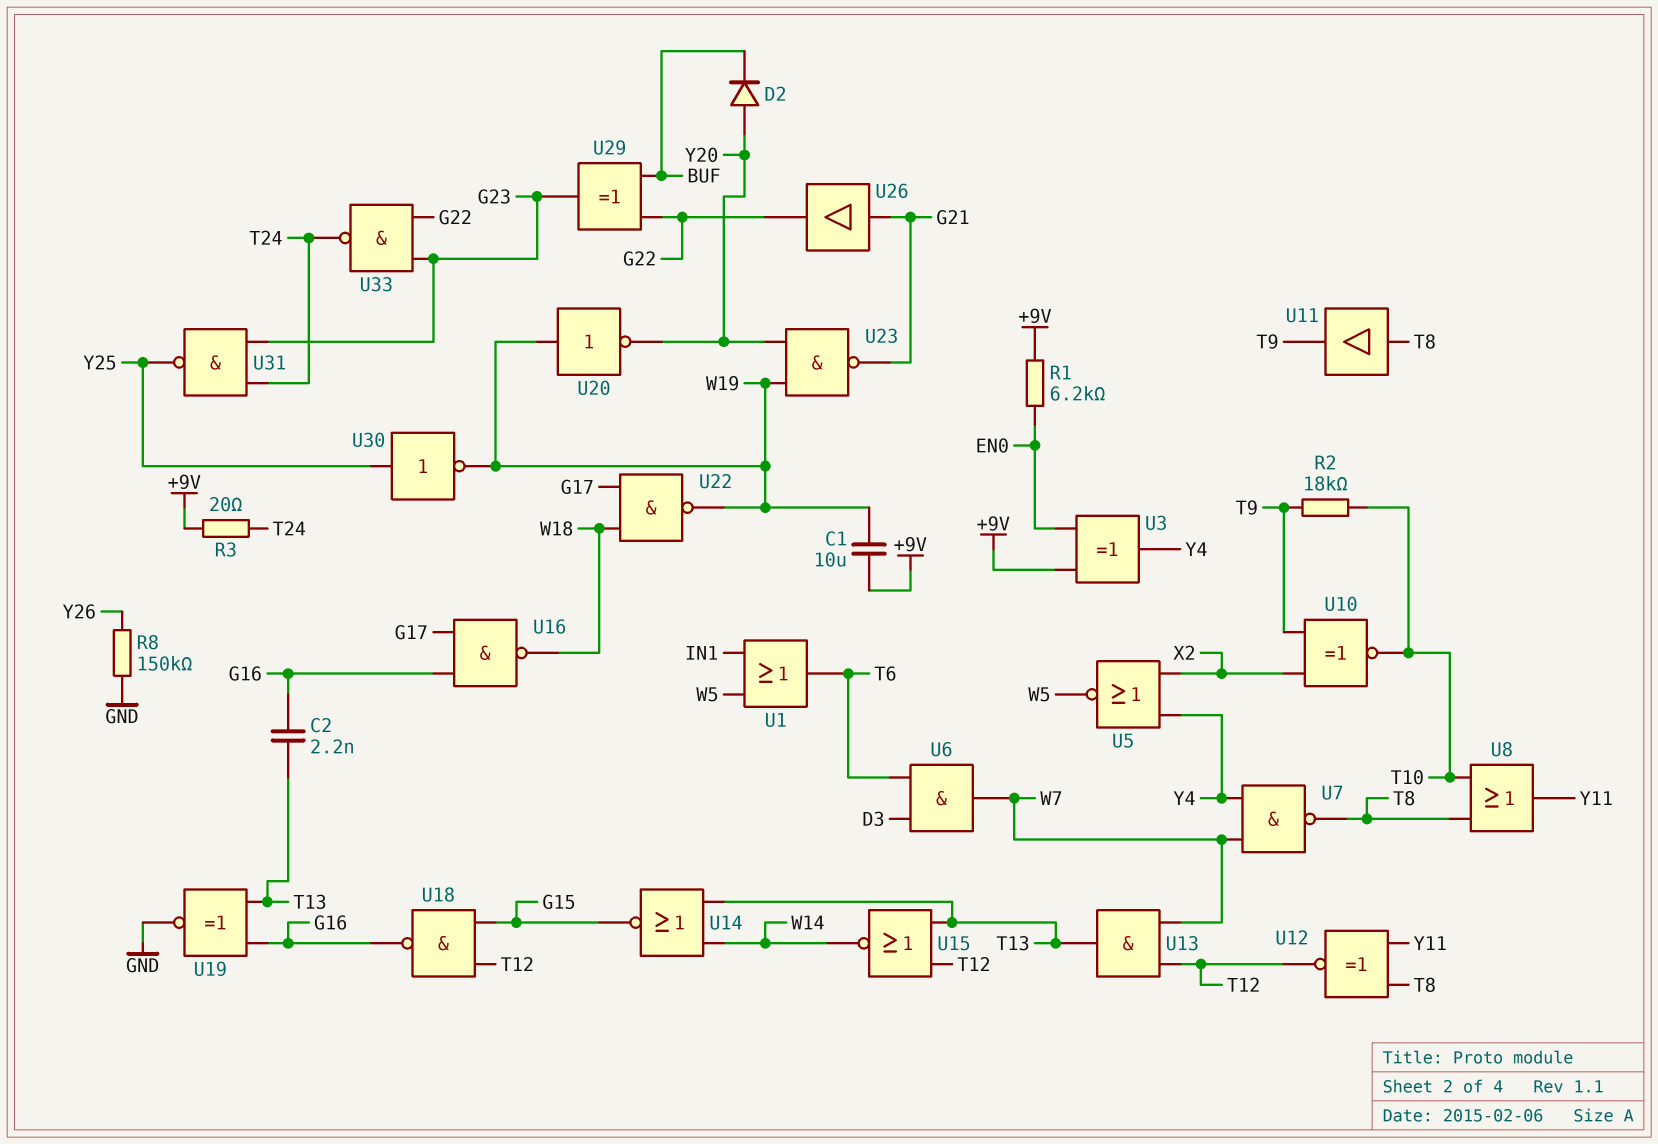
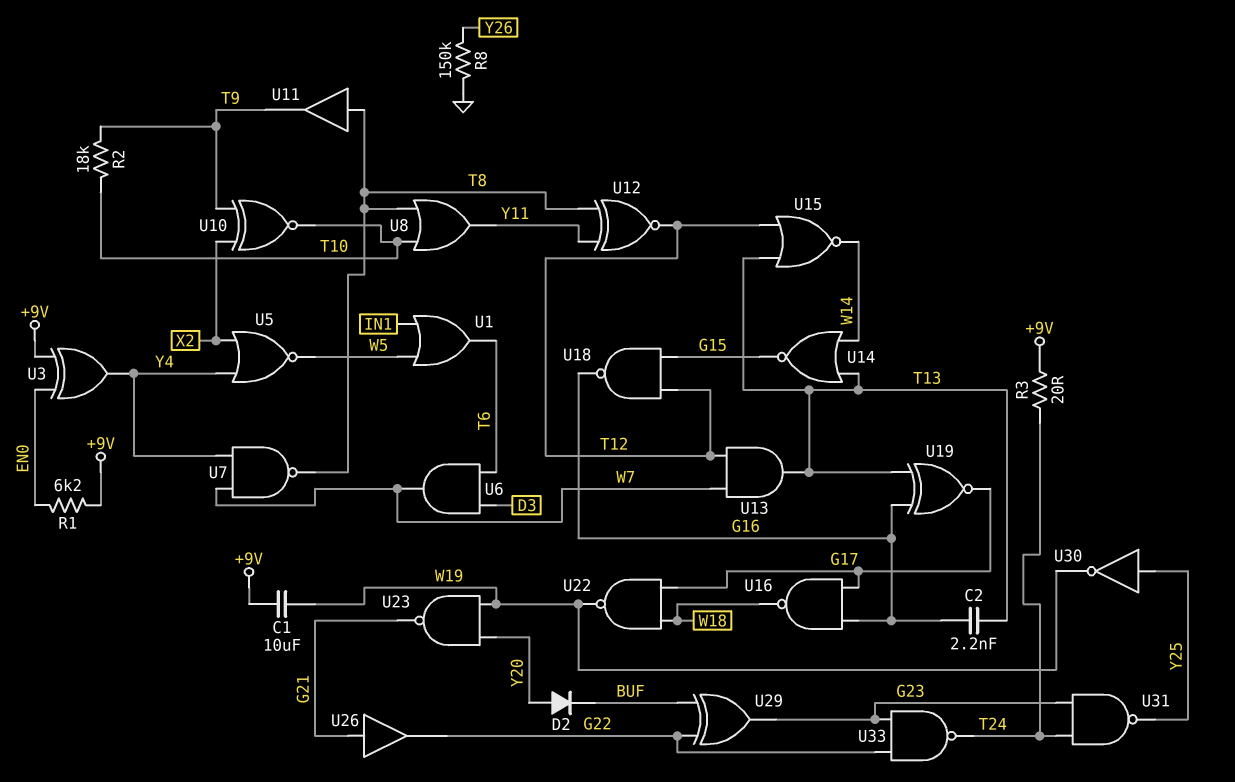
U19: XNOR (in G16, in T13, out GND) -> XNOR (in G16, in T13, out G17)
U20: NOT (in W19, out Y20) -> none

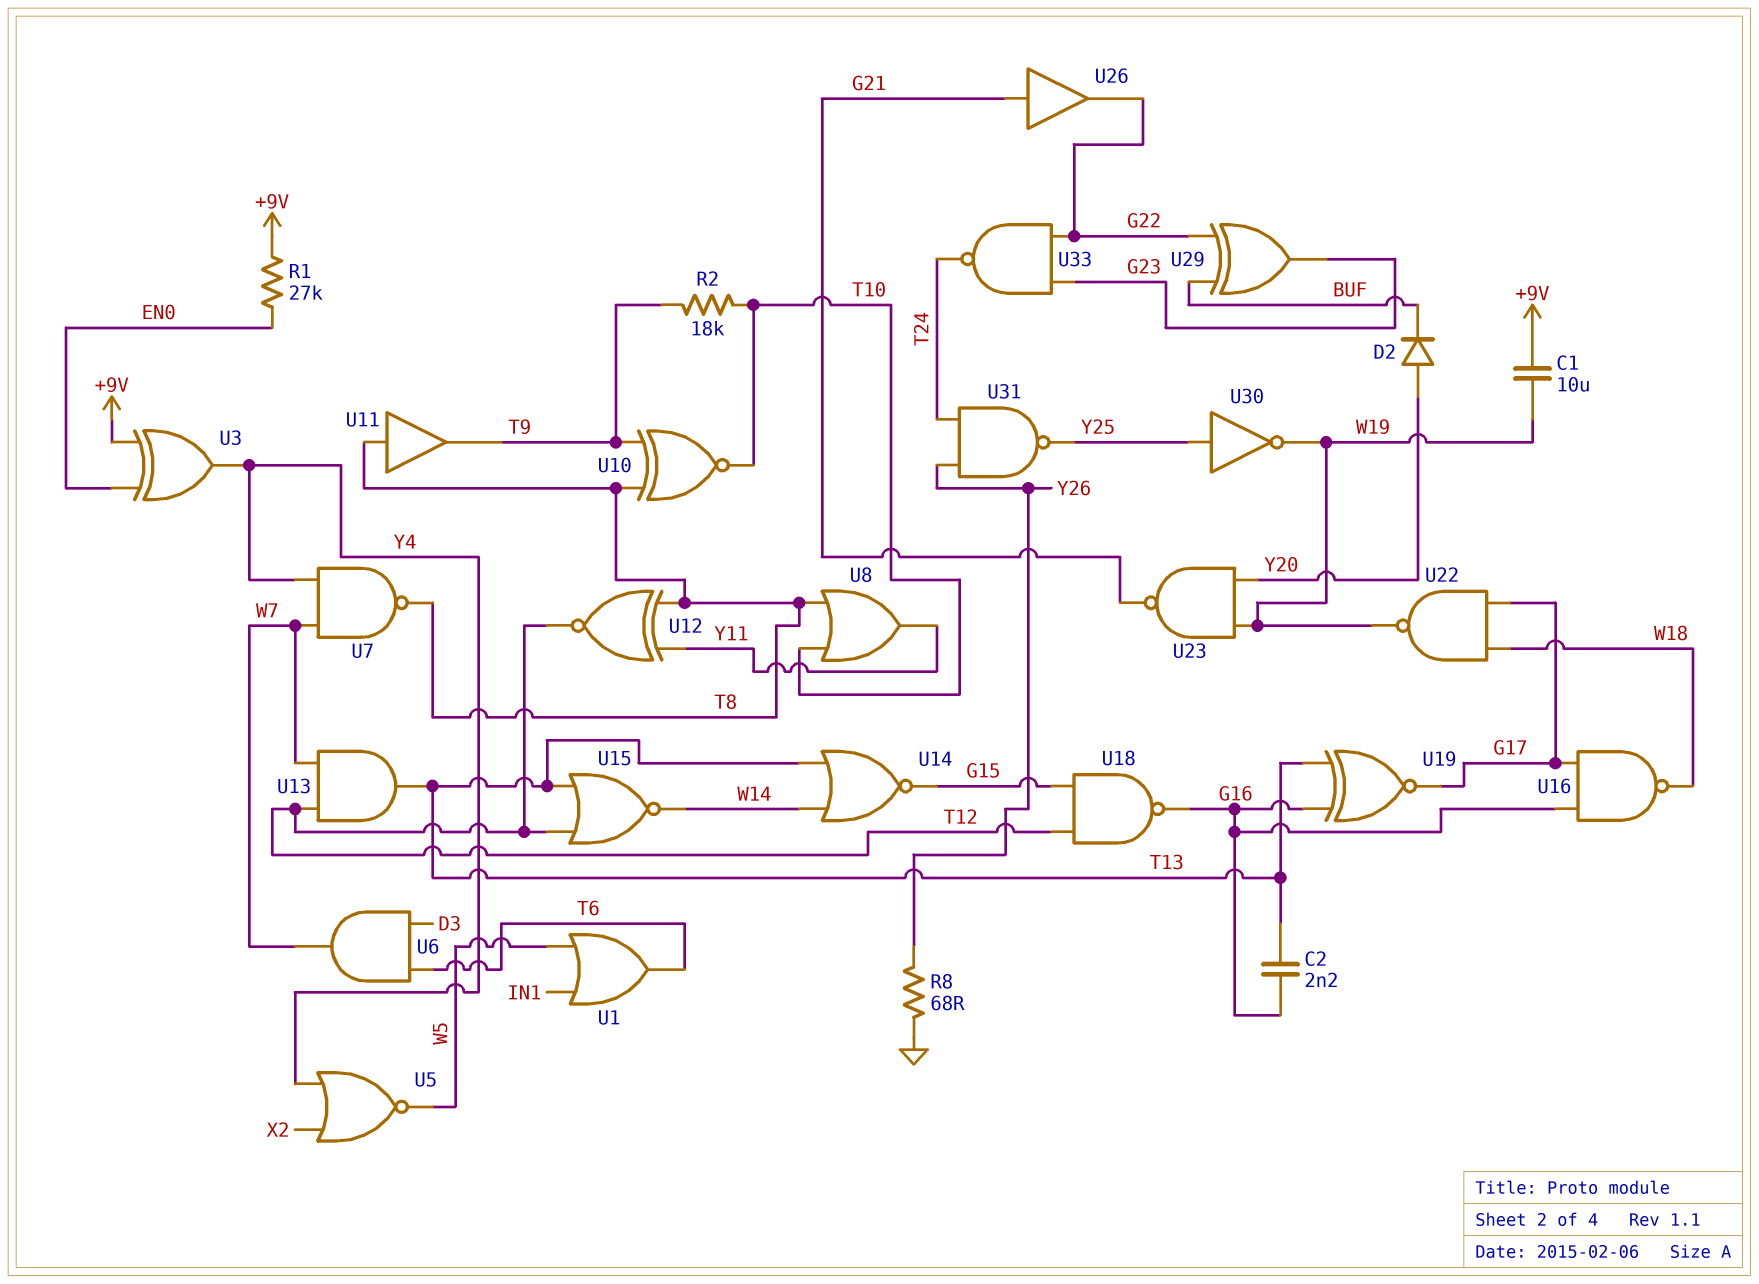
R1: 6.2k (+9V, EN0) -> 27k (+9V, EN0)
R3: 20 (+9V, T24) -> none
R8: 150k (GND, Y26) -> 68 (GND, Y26)
U10: XNOR (in T9, in X2, out T10) -> XNOR (in T8, in T9, out T10)
U31: NAND (in G23, in T24, out Y25) -> NAND (in T24, in Y26, out Y25)

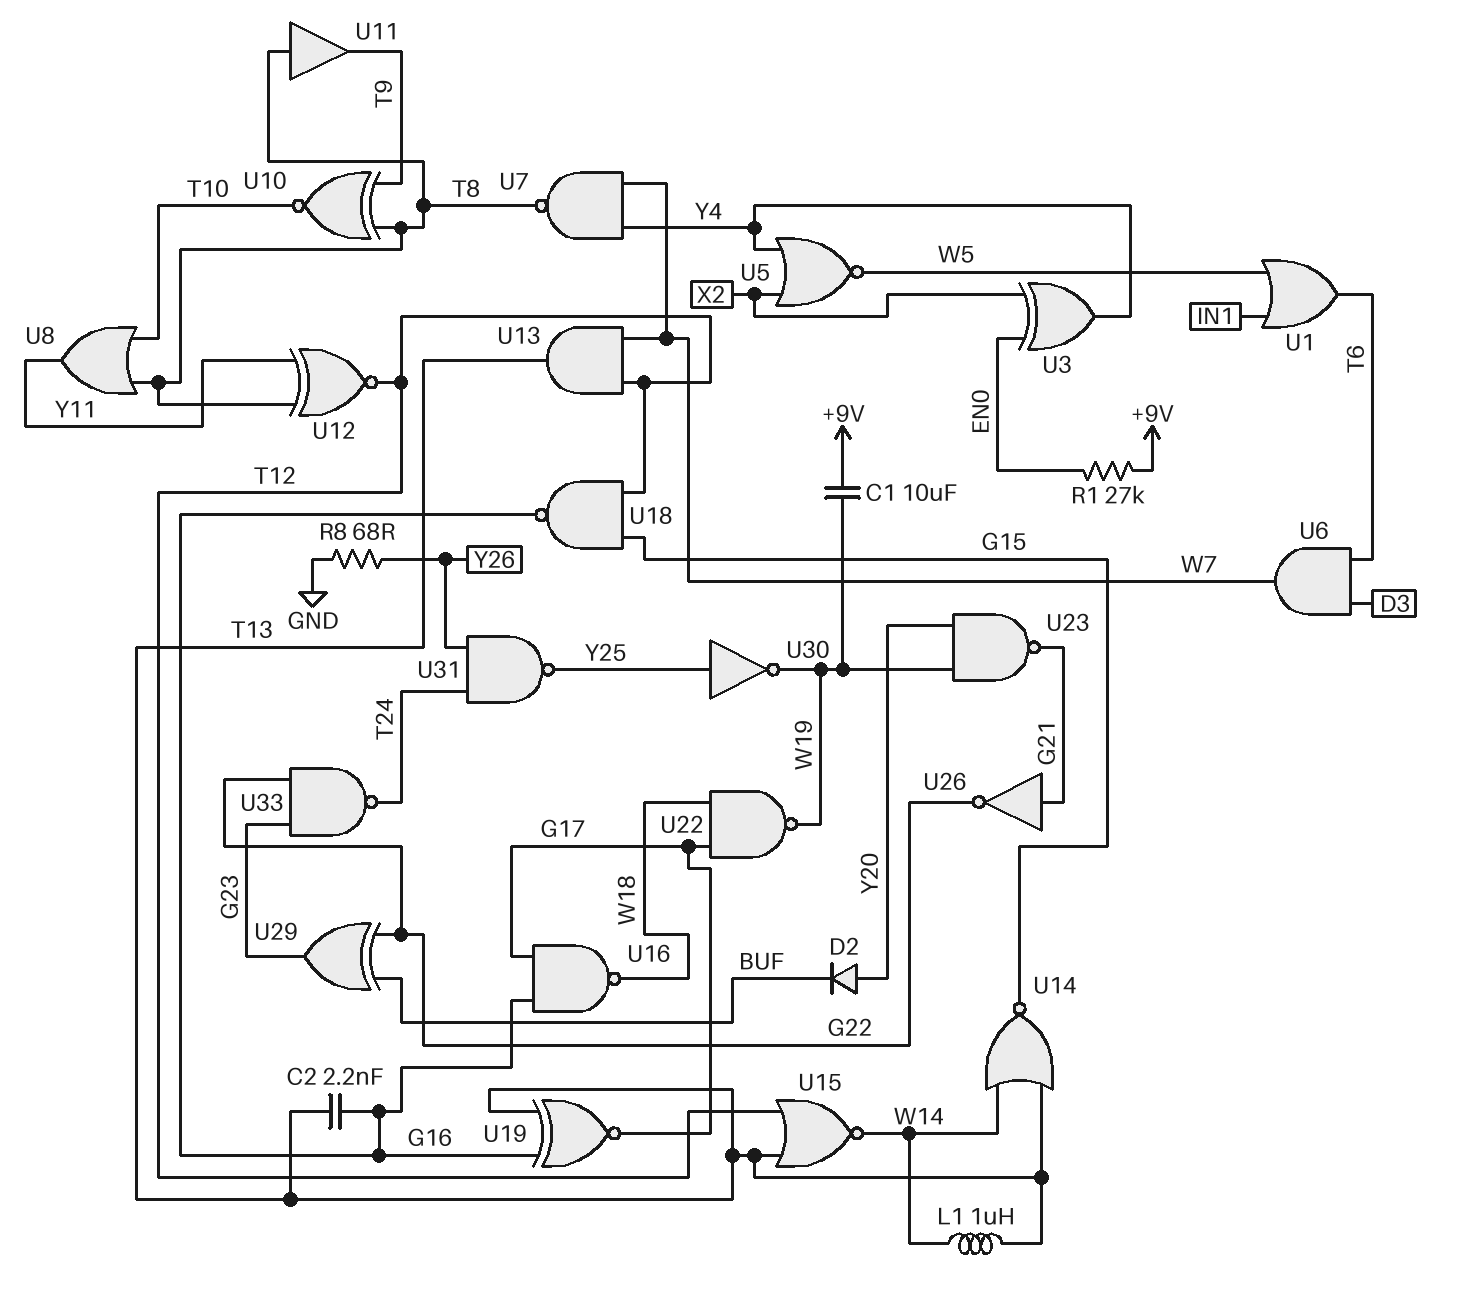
L1: none -> 1uH (T13, W14)
R2: 18k (T9, T10) -> none
U3: XOR (in +9V, in EN0, out Y4) -> XOR (in EN0, in X2, out Y4)
U26: buffer (in G21, out G22) -> NOT (in G21, out G22)

